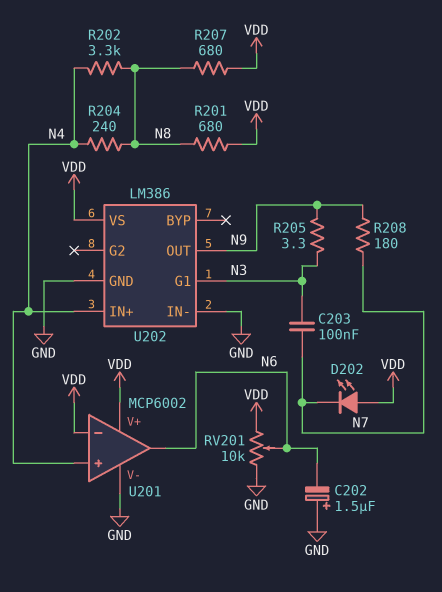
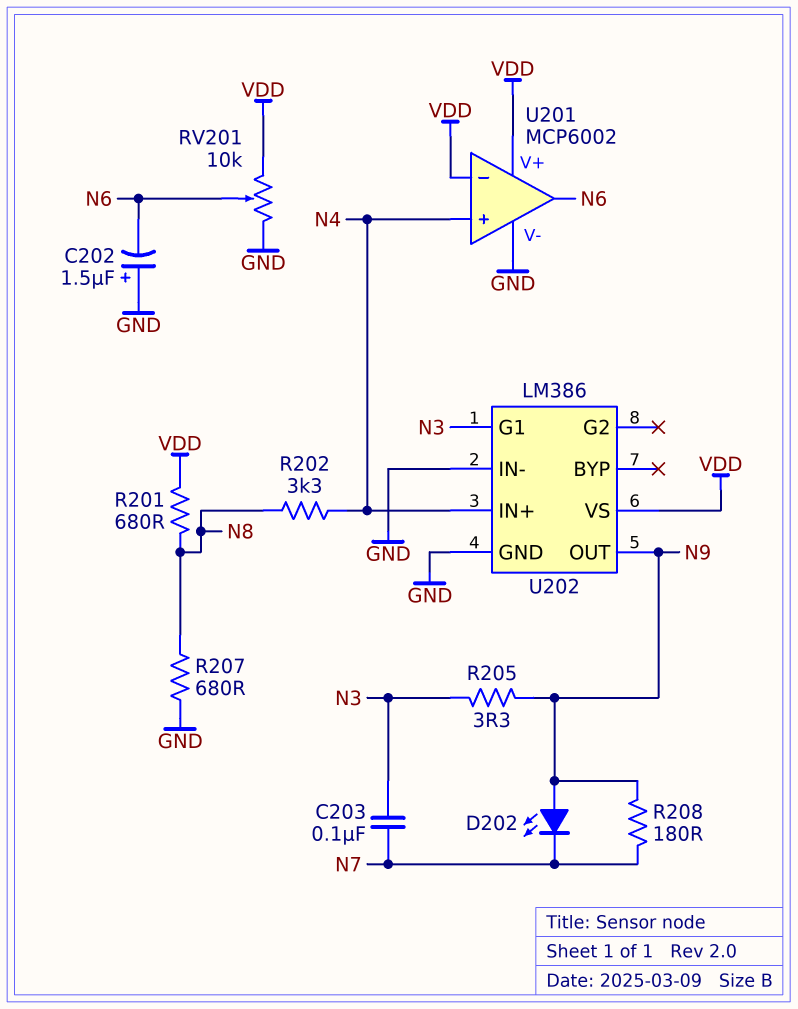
D202: LED (A VDD, K N7) -> LED (A N9, K N7)
R204: 240 (N4, N8) -> none
R207: 680 (N8, VDD) -> 680 (GND, N8)

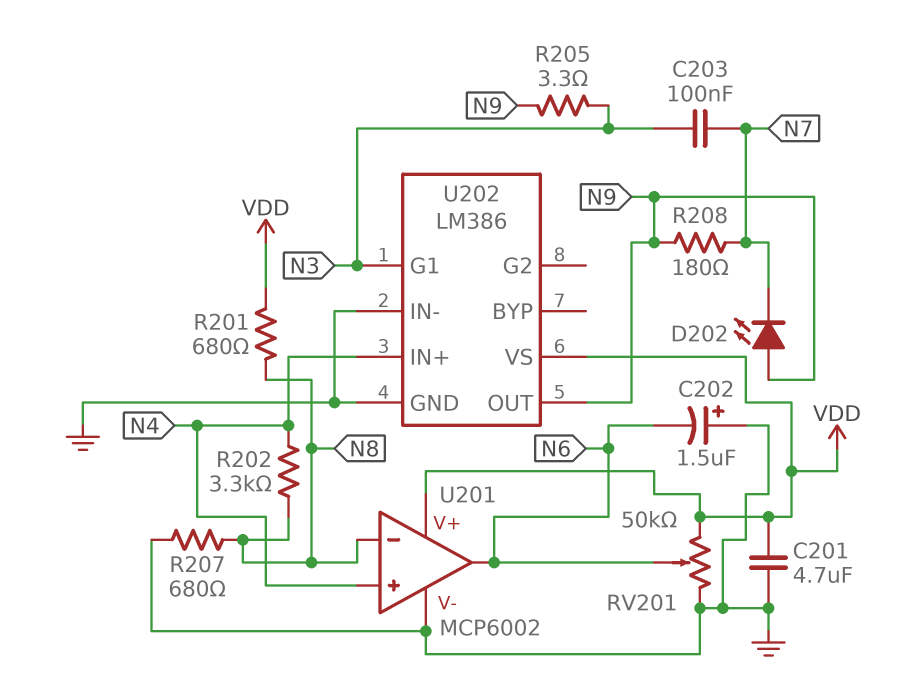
C201: none -> 4.7uF (GND, VDD)
RV201: 10k (GND, VDD, wiper N6) -> 50k (GND, VDD, wiper N6)
U201 pin in-: VDD -> N8

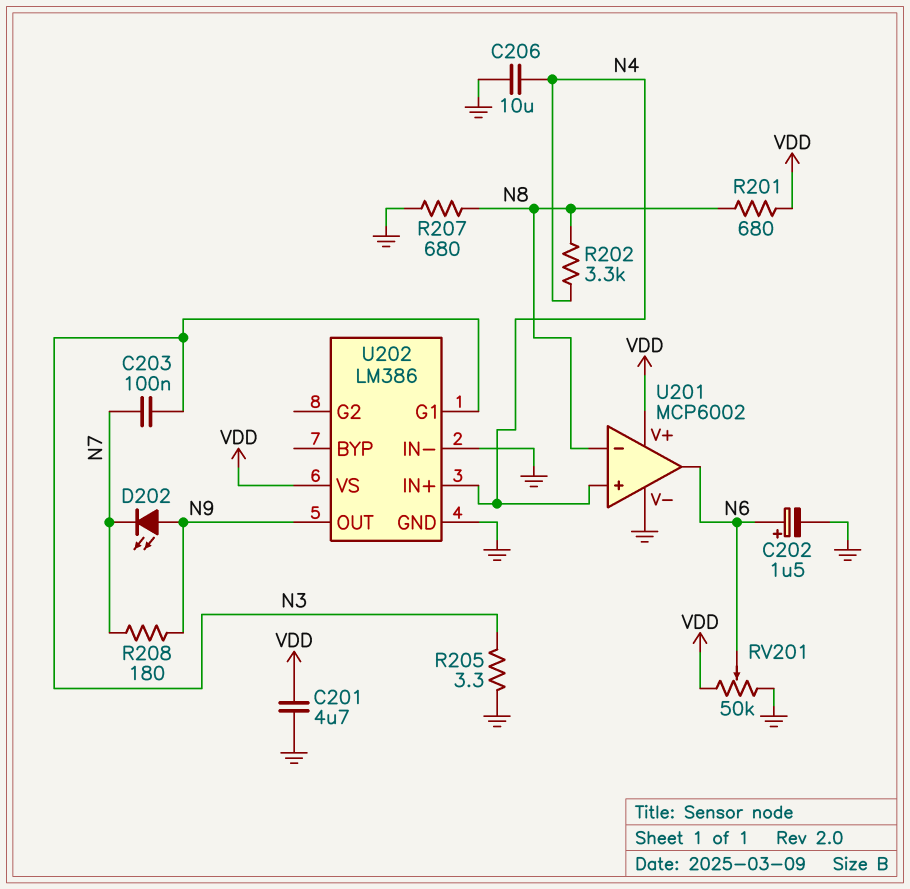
C202: 1.5uF (plus GND, minus N6) -> 1.5uF (plus N6, minus GND)
C206: none -> 10uF (GND, N4)
R205: 3.3 (N3, N9) -> 3.3 (GND, N3)

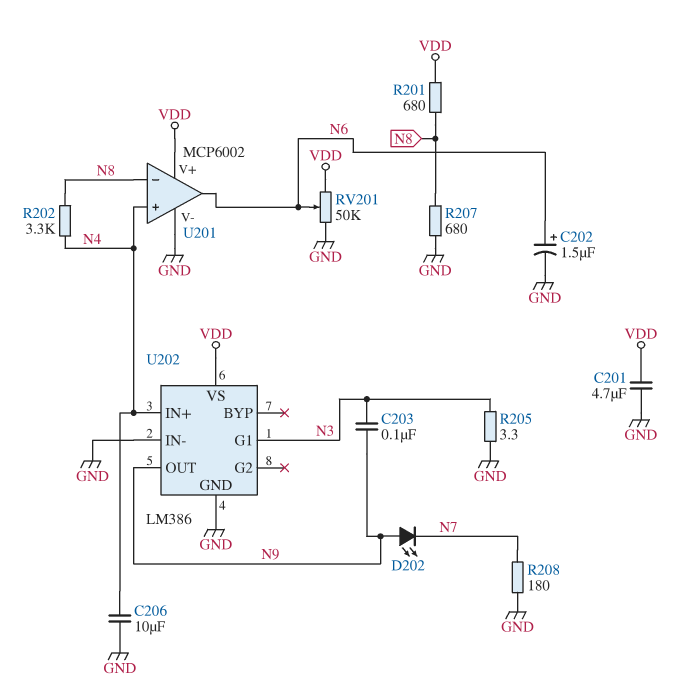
C203: 100nF (N3, N7) -> 100nF (N3, N9)
R208: 180 (N7, N9) -> 180 (GND, N7)

